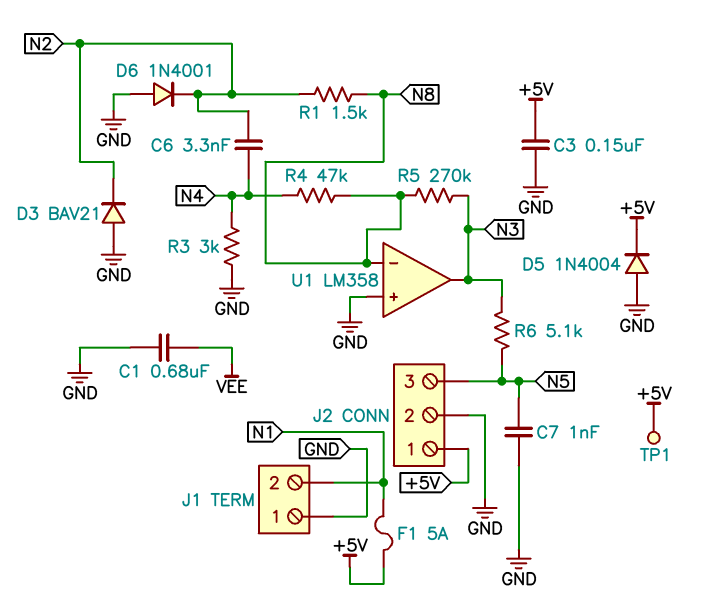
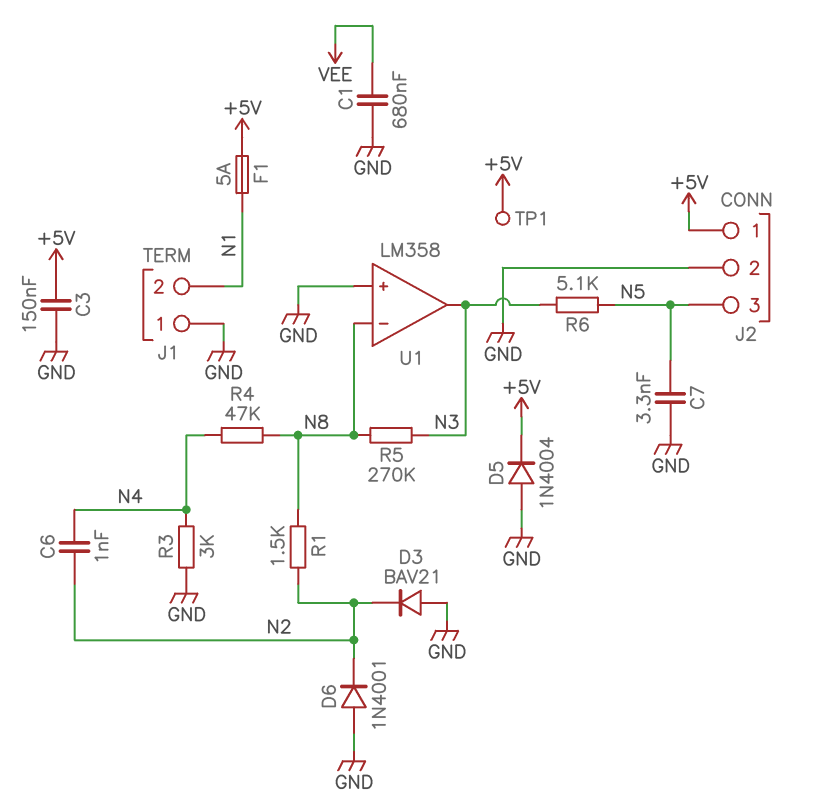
C6: 3.3nF (N2, N4) -> 1nF (N2, N4)
C7: 1nF (GND, N5) -> 3.3nF (GND, N5)

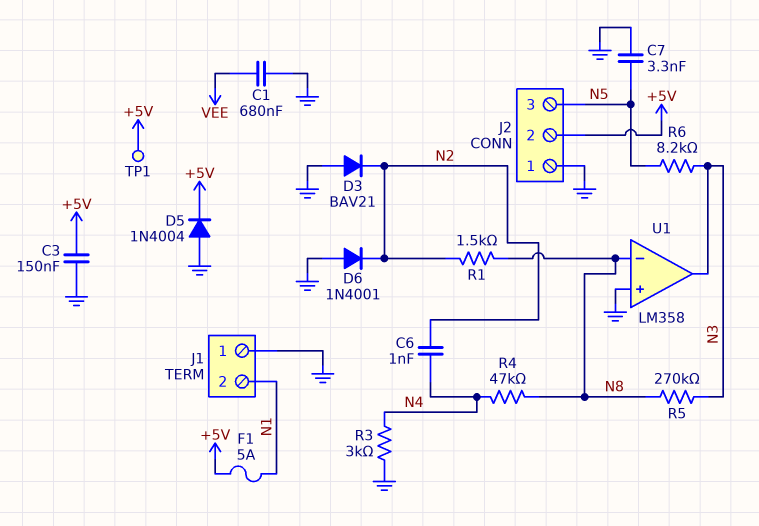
J2 pin 1: +5V -> GND
J2 pin 2: GND -> +5V
R6: 5.1k (N3, N5) -> 8.2k (N3, N5)

